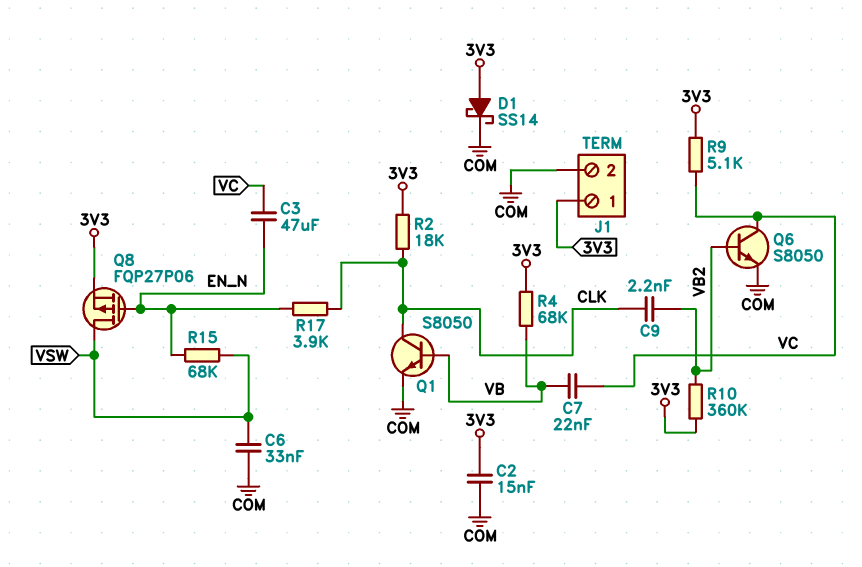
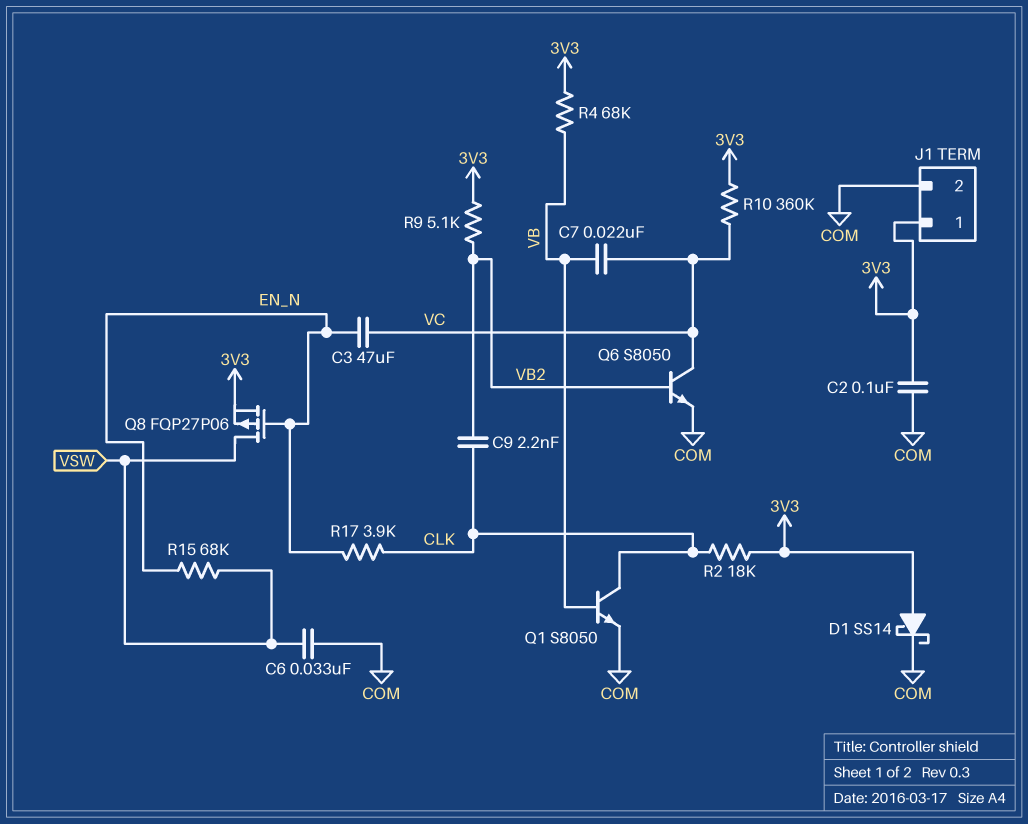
C2: 15nF (3V3, COM) -> 100nF (3V3, COM)
R9: 5.1k (3V3, VC) -> 5.1k (3V3, VB2)
R10: 360k (3V3, VB2) -> 360k (3V3, VC)

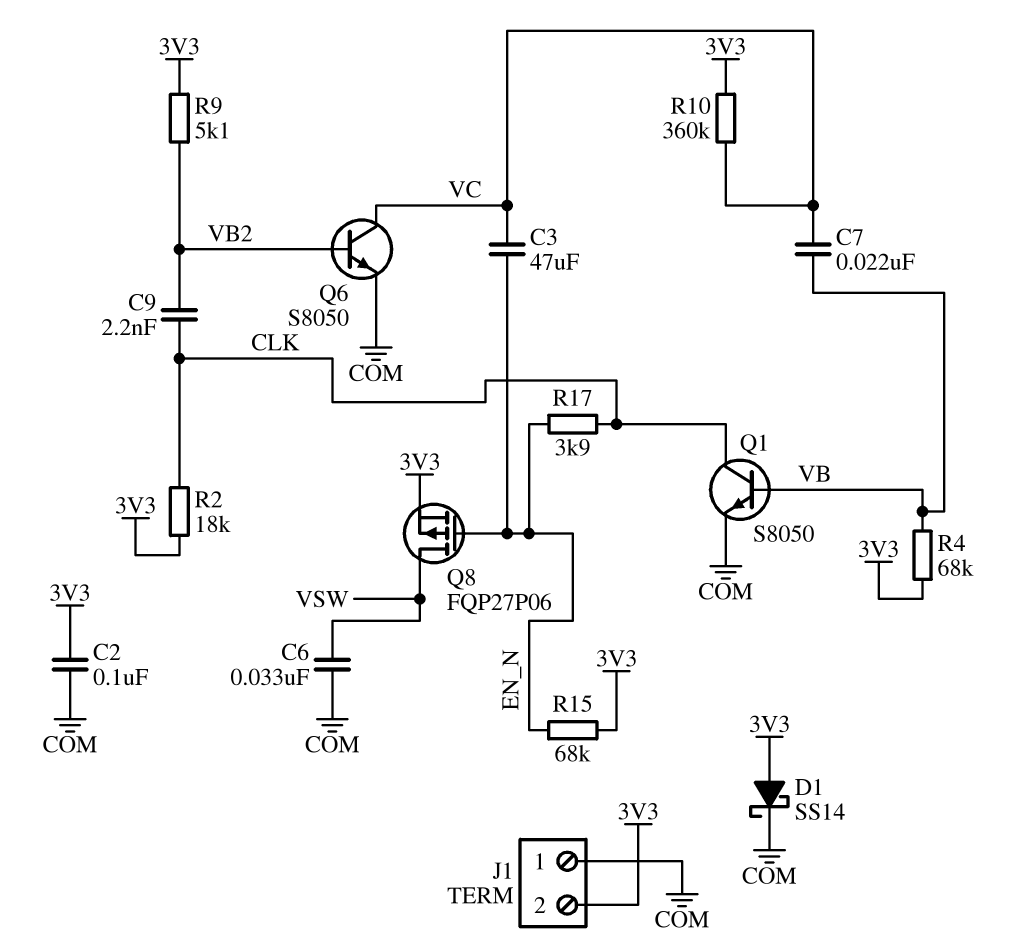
J1 pin 1: 3V3 -> COM
J1 pin 2: COM -> 3V3
R15: 68k (EN_N, VSW) -> 68k (3V3, EN_N)

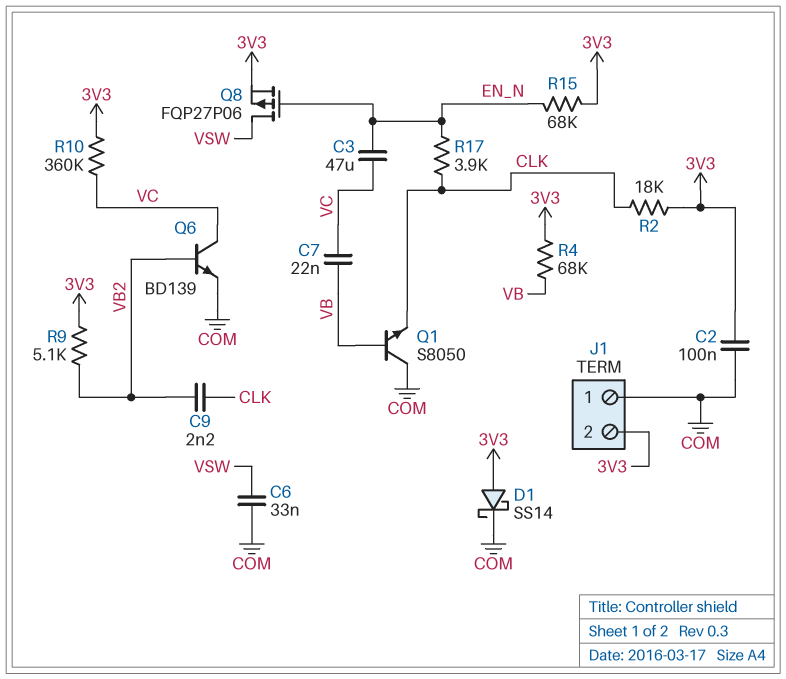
Q1: NPN S8050 (B VB, C CLK, E COM) -> NPN S8050 (B VB, C COM, E CLK)
Q6: NPN S8050 (B VB2, C VC, E COM) -> NPN BD139 (B VB2, C VC, E COM)

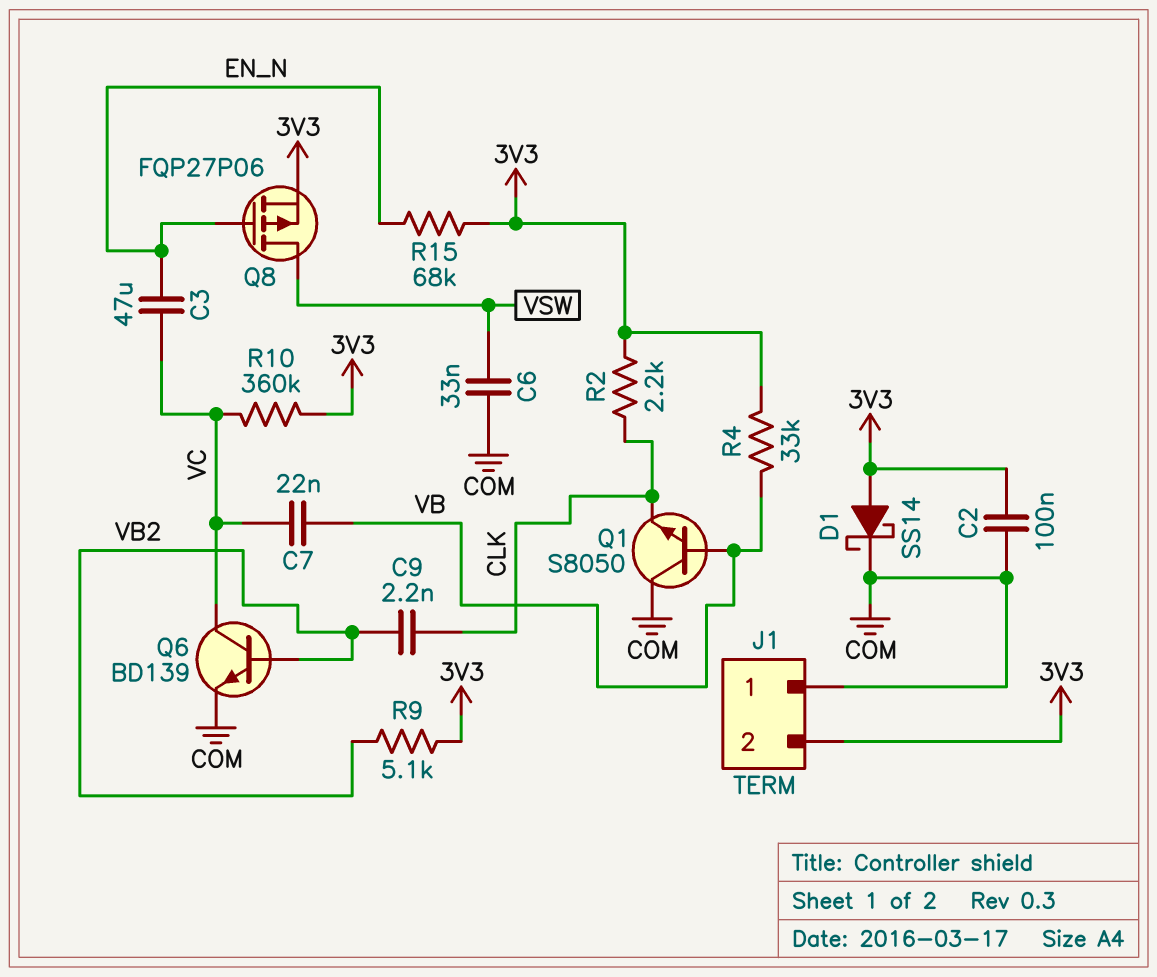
R2: 18k (3V3, CLK) -> 2.2k (3V3, CLK)
R4: 68k (3V3, VB) -> 33k (3V3, VB)
R17: 3.9k (CLK, EN_N) -> none

